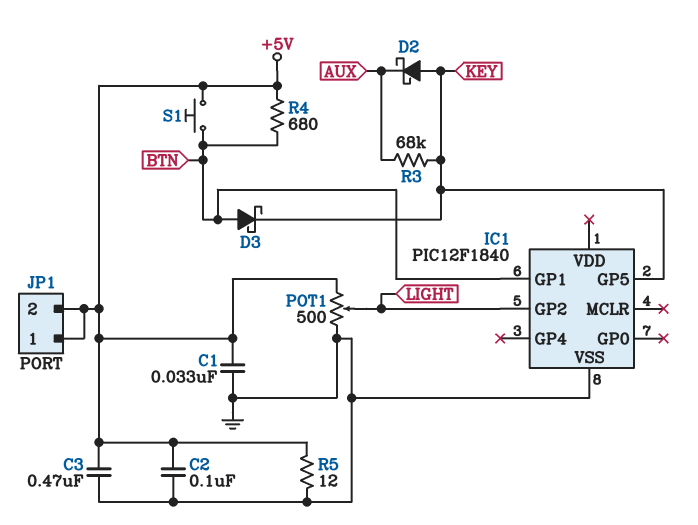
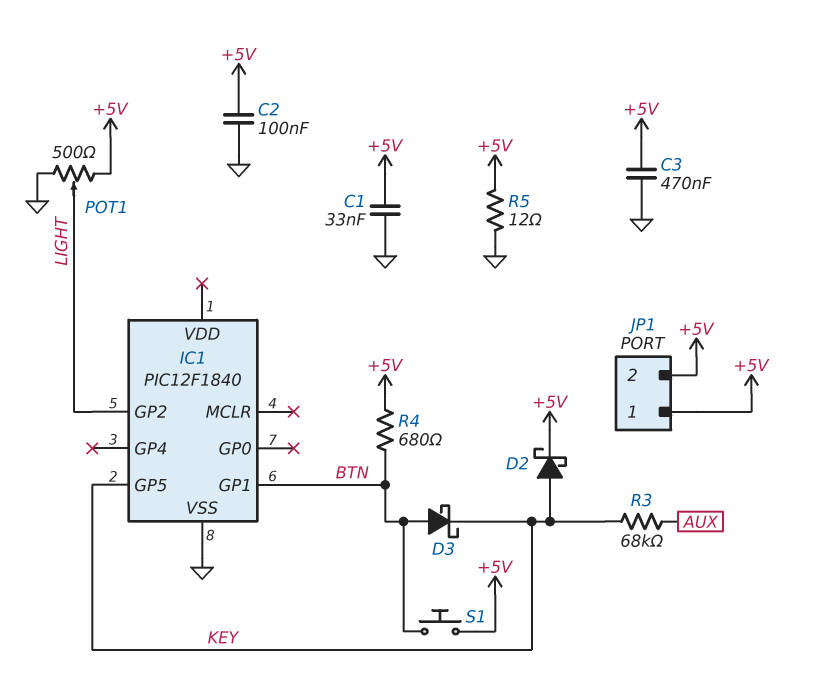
D2: schottky (A KEY, K AUX) -> schottky (A KEY, K +5V)

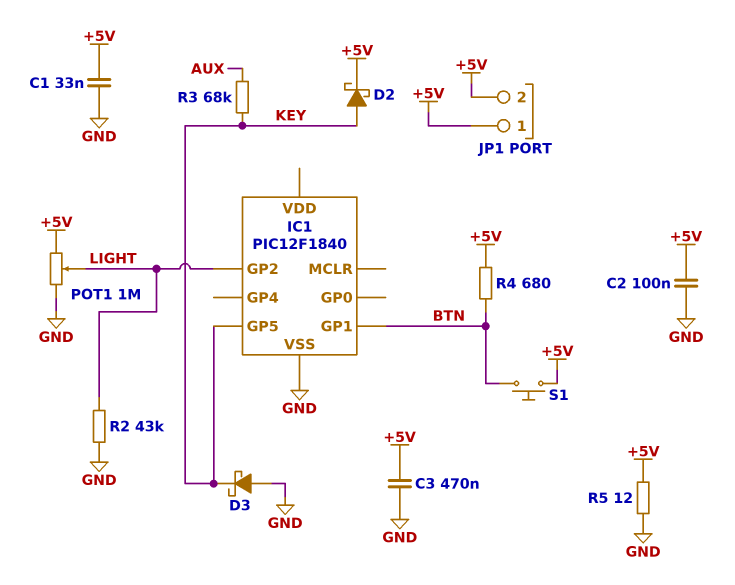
D3: schottky (A BTN, K KEY) -> schottky (A GND, K KEY)
POT1: 500 (+5V, GND, wiper LIGHT) -> 1M (+5V, GND, wiper LIGHT)
R2: none -> 43k (GND, LIGHT)

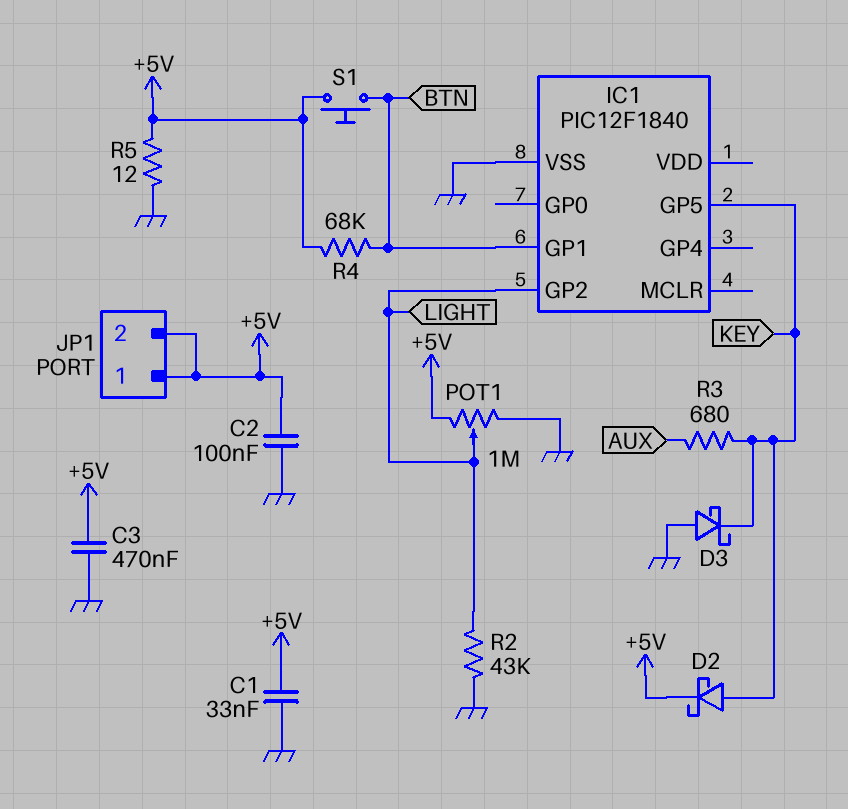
R3: 68k (AUX, KEY) -> 680 (AUX, KEY)
R4: 680 (+5V, BTN) -> 68k (+5V, BTN)

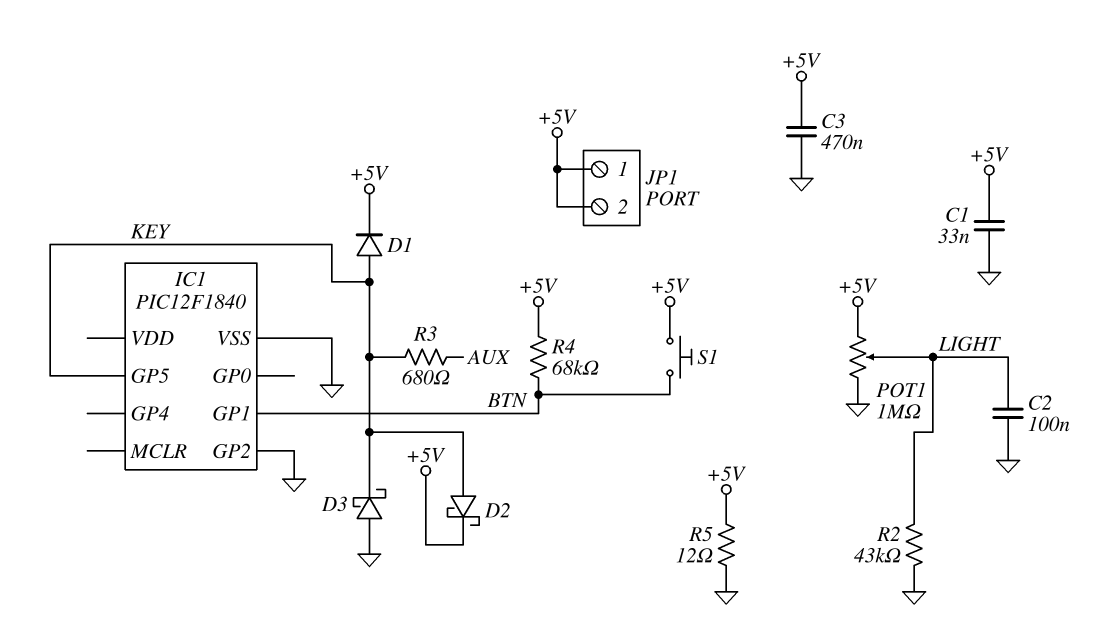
C2: 100nF (+5V, GND) -> 100nF (GND, LIGHT)
D1: none -> diode (A KEY, K +5V)
IC1 pin GP2: LIGHT -> GND

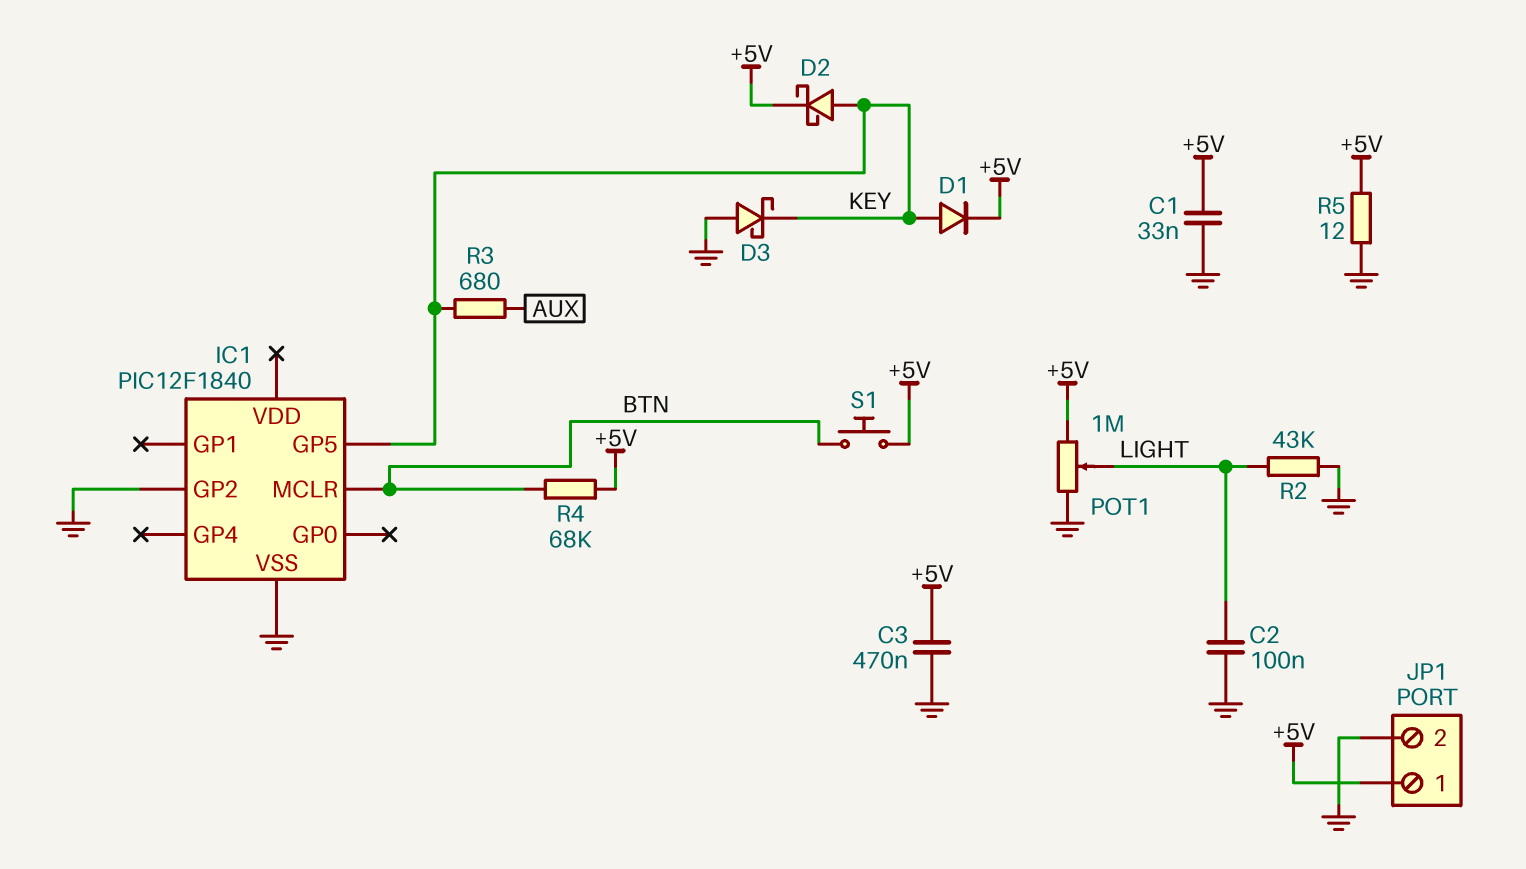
IC1 pin GP1: BTN -> none
IC1 pin MCLR: none -> BTN
JP1 pin 2: +5V -> GND

